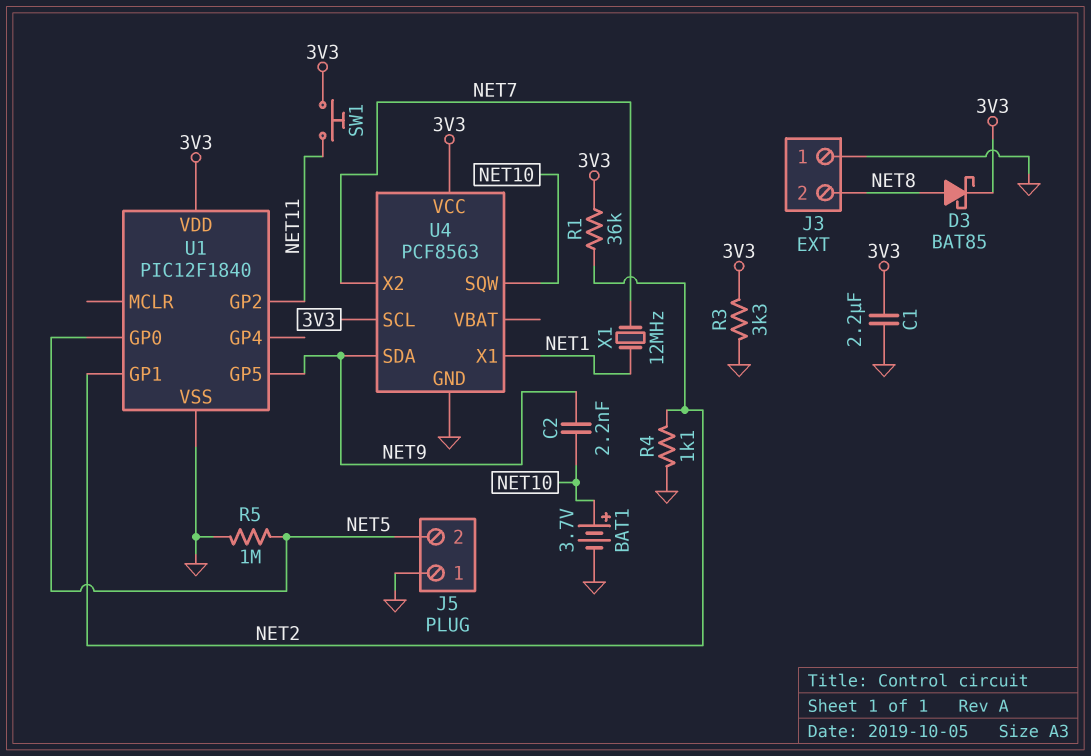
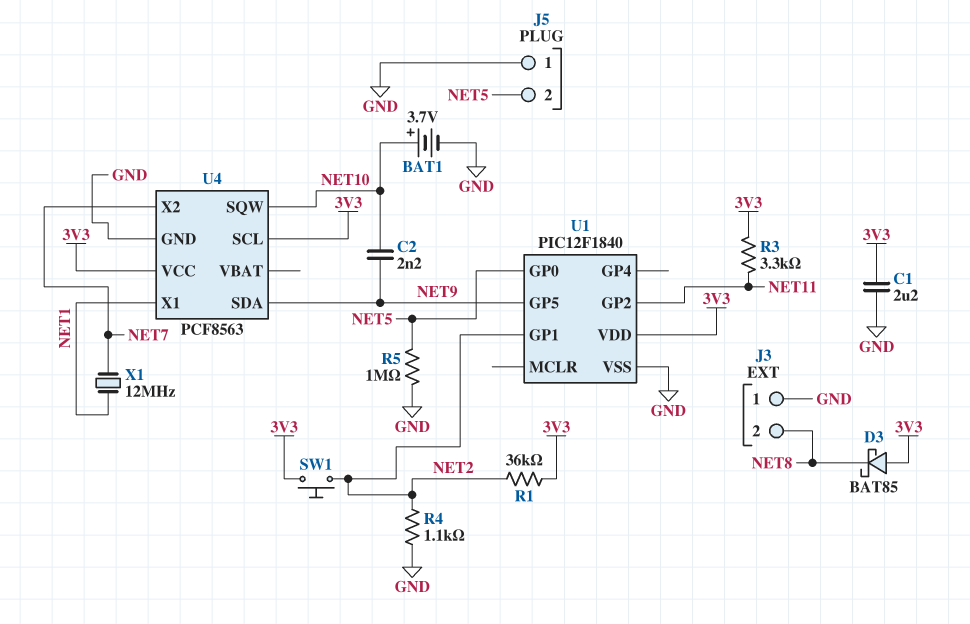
D3: schottky BAT85 (A NET8, K 3V3) -> schottky BAT85 (A 3V3, K NET8)
R3: 3.3k (3V3, GND) -> 3.3k (3V3, NET11)
SW1: button (3V3, NET11) -> button (3V3, NET2)

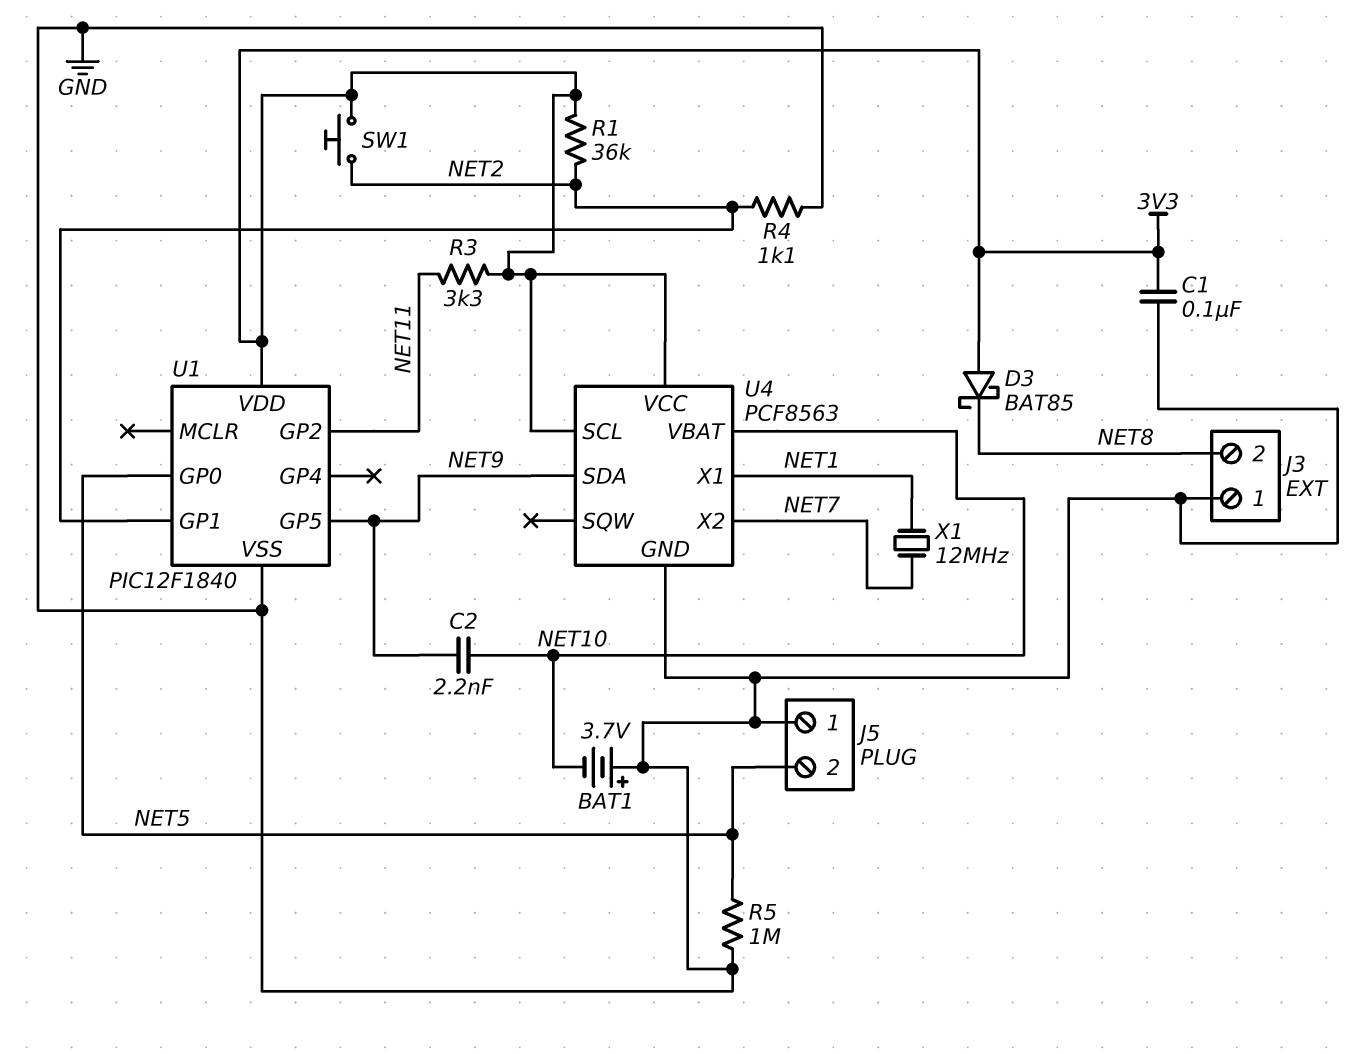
BAT1: 3.7V (plus NET10, minus GND) -> 3.7V (plus GND, minus NET10)
C1: 2.2uF (3V3, GND) -> 100nF (3V3, GND)
U4 pin SQW: NET10 -> none
U4 pin VBAT: none -> NET10

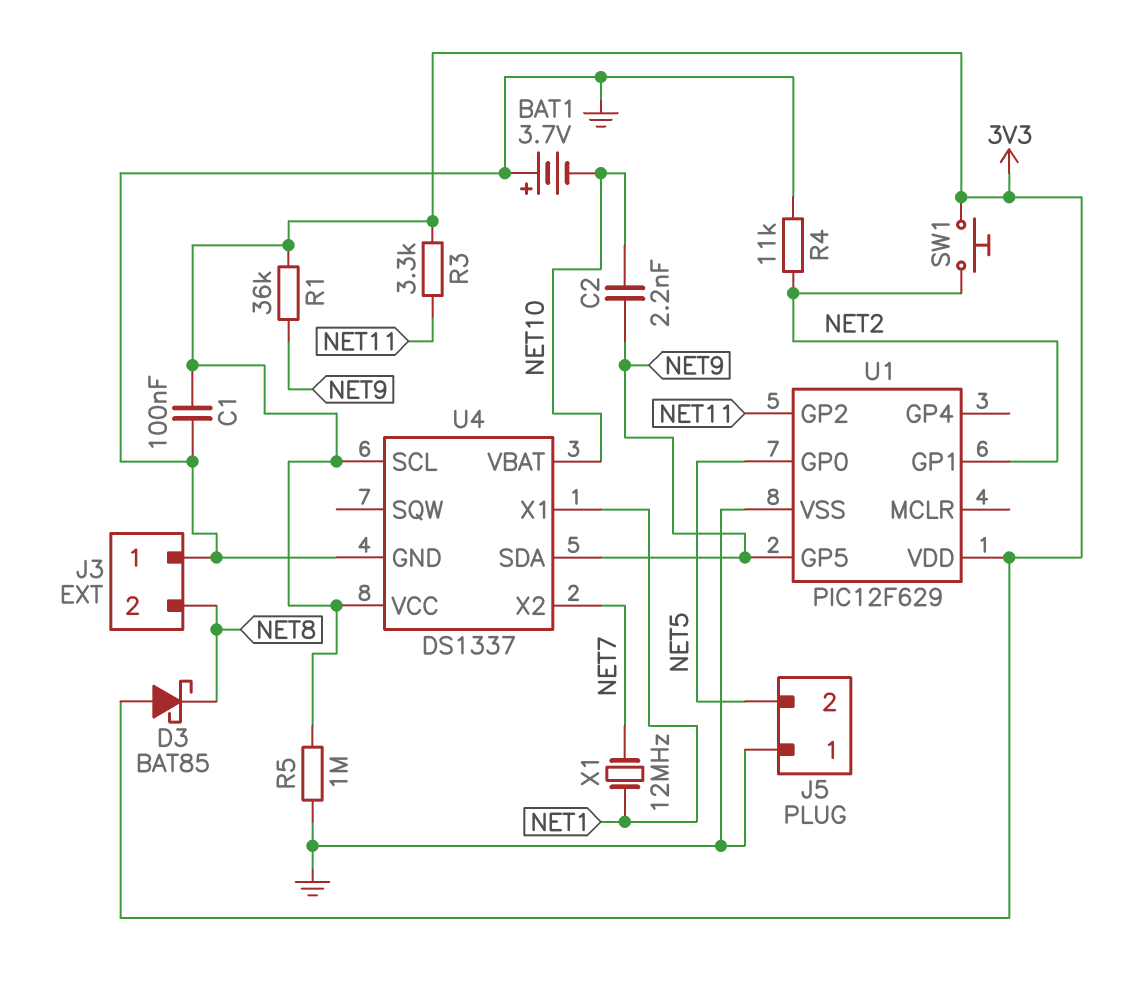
R1: 36k (3V3, NET2) -> 36k (3V3, NET9)
R4: 1.1k (GND, NET2) -> 11k (GND, NET2)
R5: 1M (GND, NET5) -> 1M (3V3, GND)
U1: PIC12F1840 -> PIC12F629
U4: PCF8563 -> DS1337

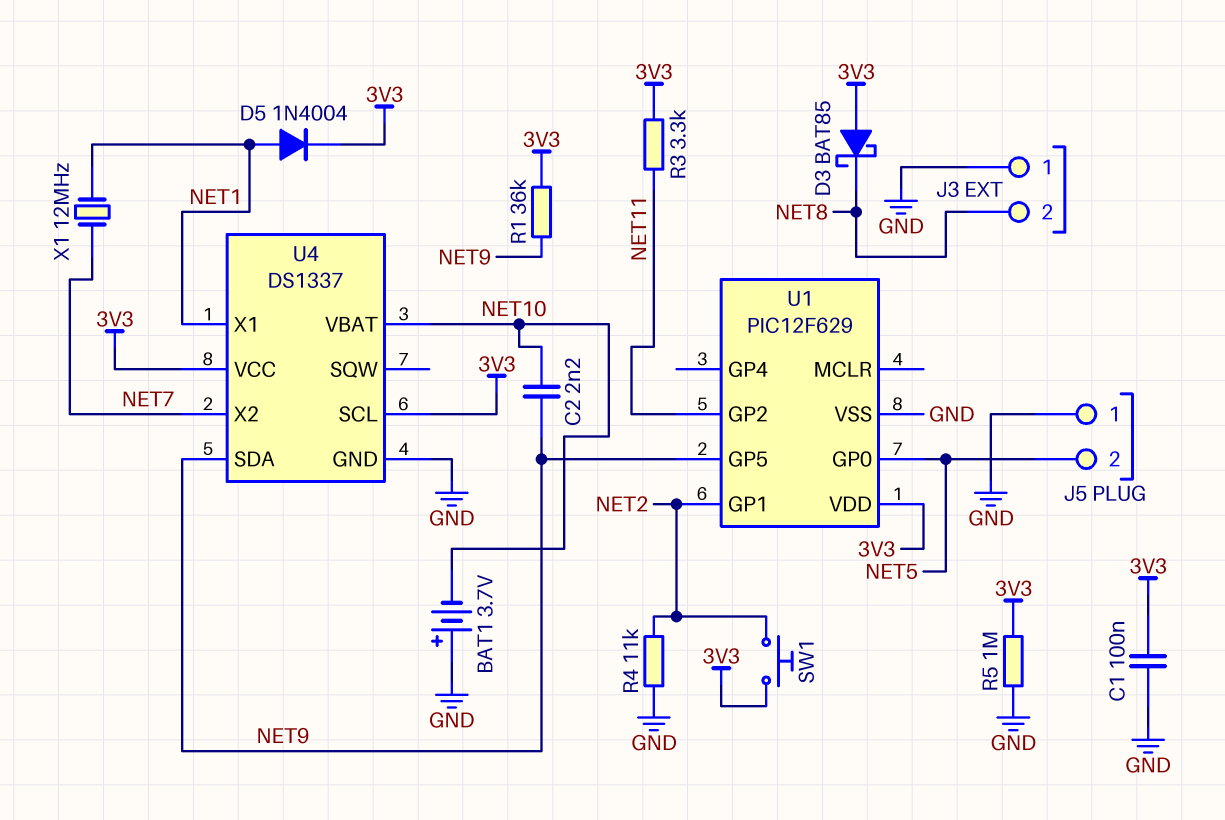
D5: none -> diode 1N4004 (A NET1, K 3V3)

